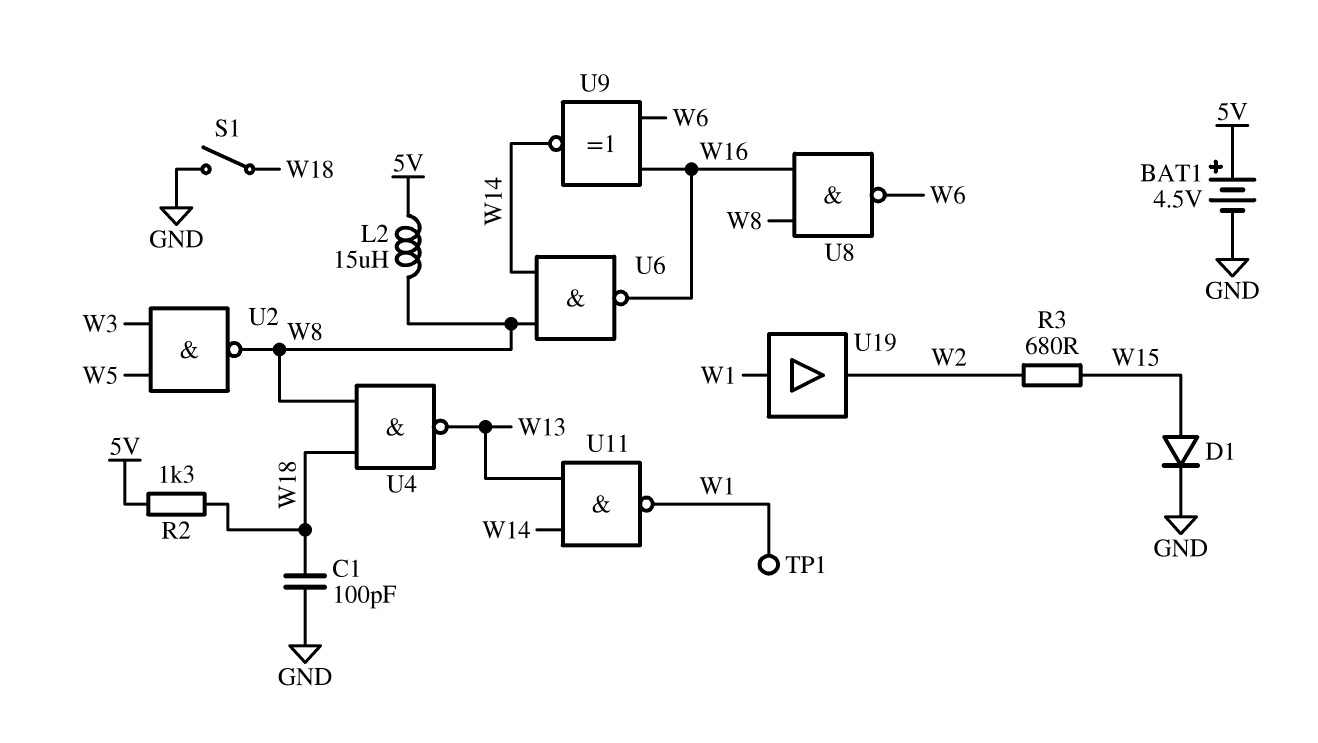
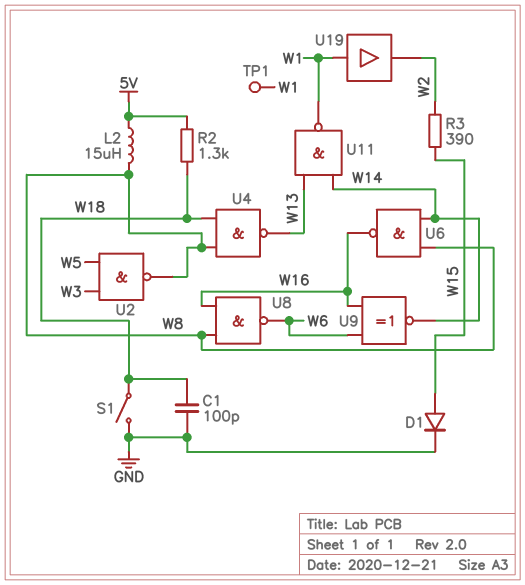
BAT1: 4.5V (plus 5V, minus GND) -> none
R3: 680 (W2, W15) -> 390 (W2, W15)

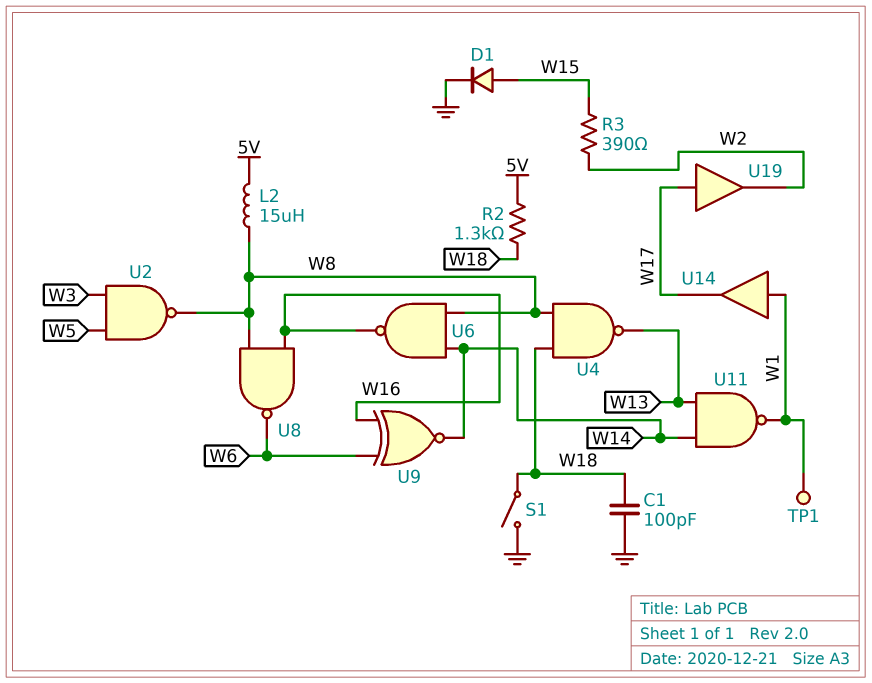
U14: none -> buffer (in W1, out W17)
U19: buffer (in W1, out W2) -> buffer (in W17, out W2)

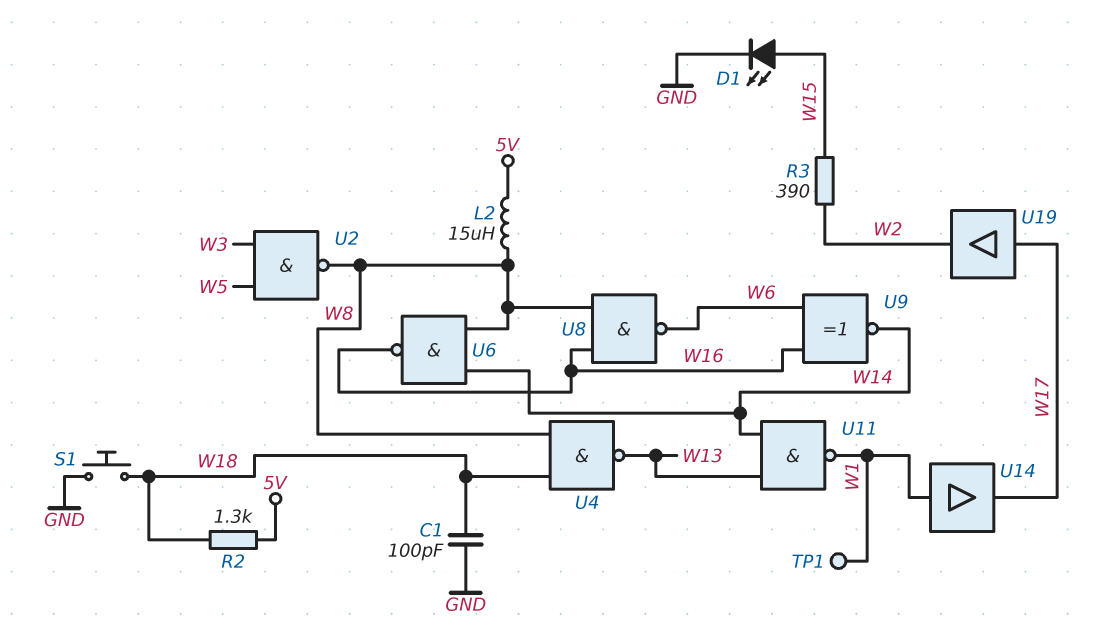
D1: diode (A W15, K GND) -> LED (A W15, K GND)
S1: switch (GND, W18) -> button (GND, W18)

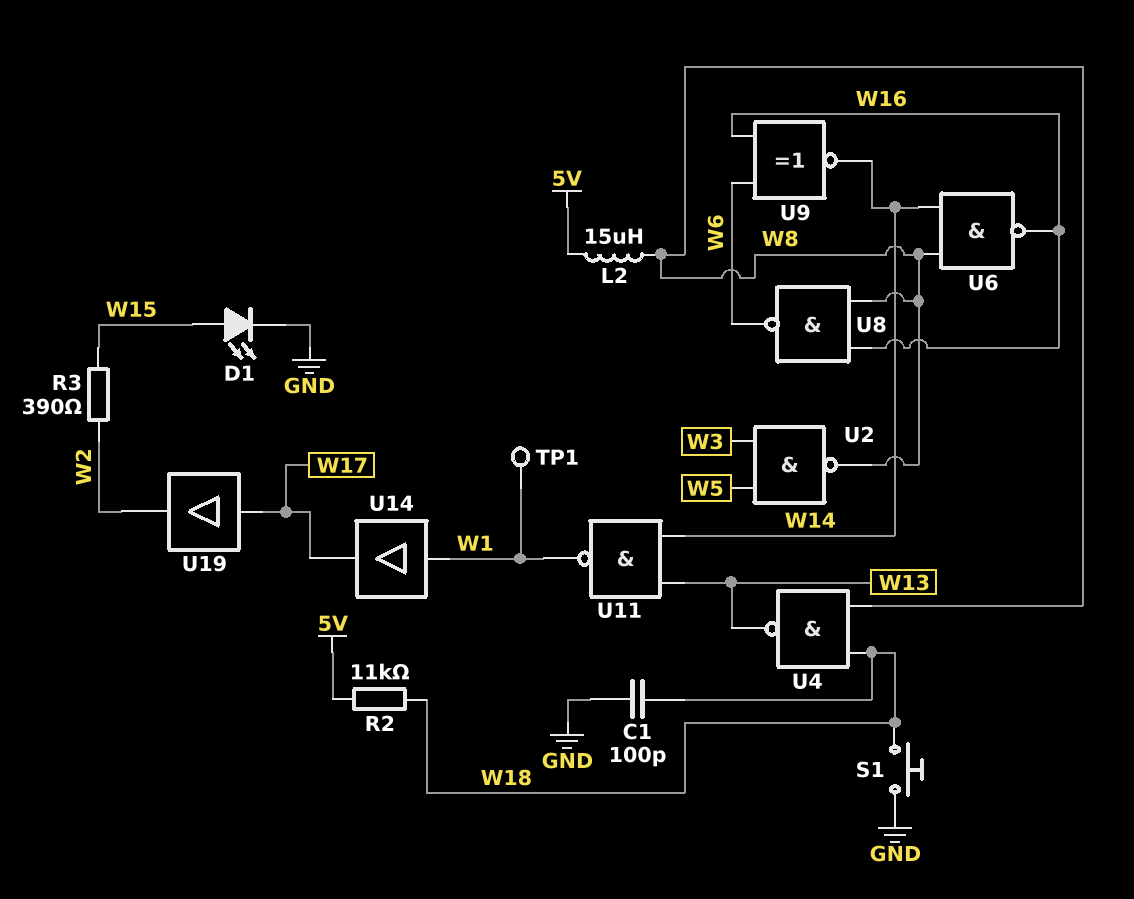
R2: 1.3k (5V, W18) -> 11k (5V, W18)

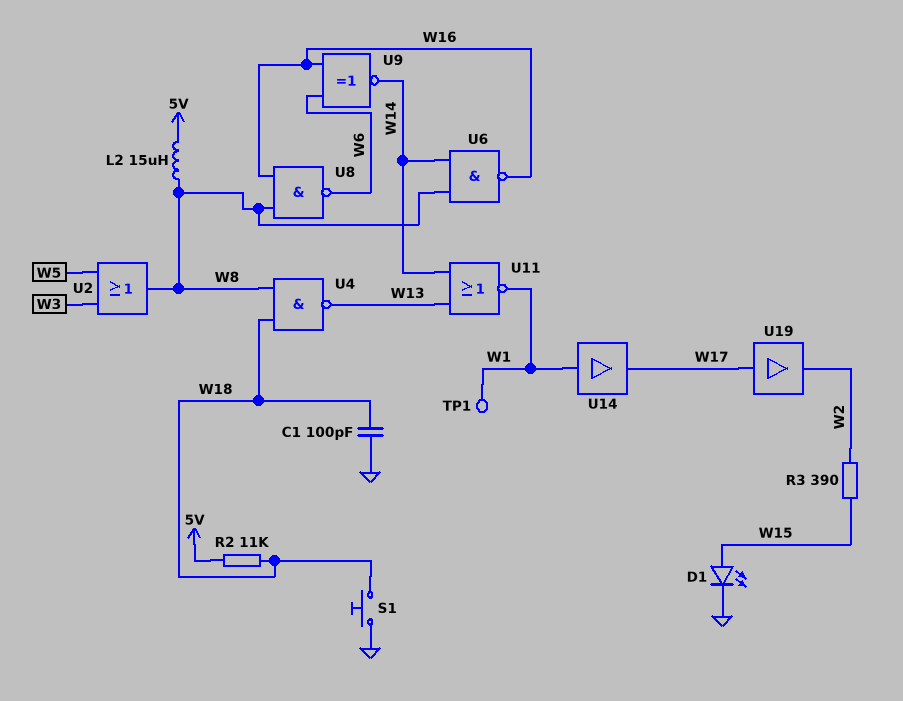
U2: NAND (in W3, in W5, out W8) -> OR (in W3, in W5, out W8)
U11: NAND (in W13, in W14, out W1) -> NOR (in W13, in W14, out W1)

